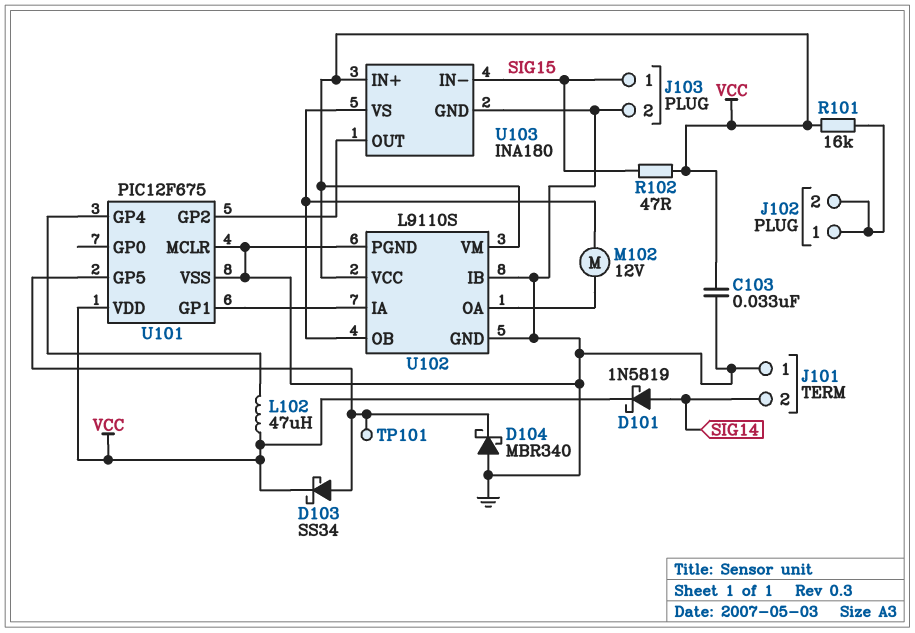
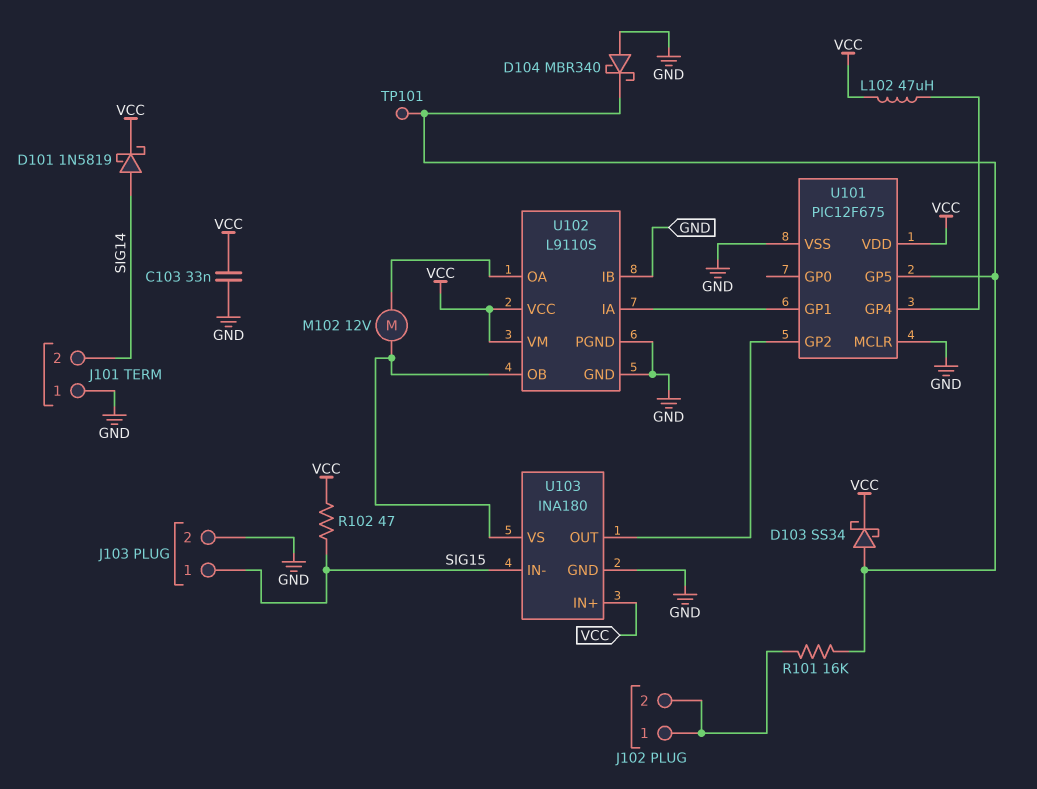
R101: 16k (J102/1, VCC) -> 16k (J102/1, U101/GP5)

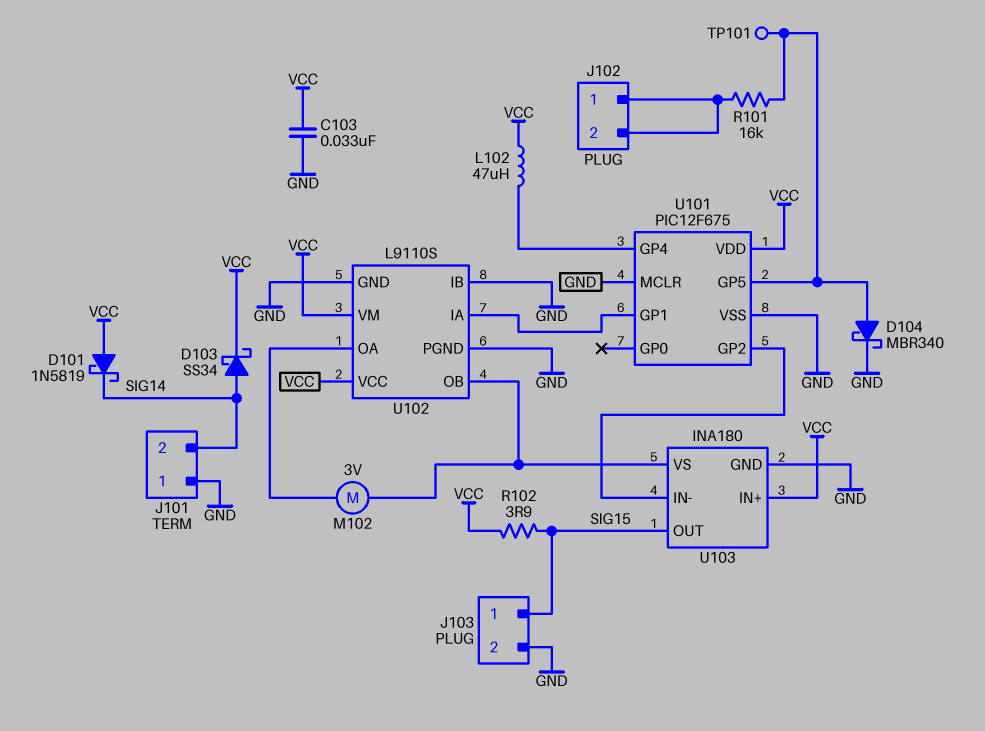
D101: schottky 1N5819 (A SIG14, K VCC) -> schottky 1N5819 (A VCC, K SIG14)
D103: schottky SS34 (A U101/GP5, K VCC) -> schottky SS34 (A SIG14, K VCC)
D104: schottky MBR340 (A GND, K U101/GP5) -> schottky MBR340 (A U101/GP5, K GND)
M102: motor 12V (U102/OA, U102/OB) -> motor 3V (U102/OA, U102/OB)
R102: 47 (SIG15, VCC) -> 3.9 (SIG15, VCC)
U103 pin IN-: SIG15 -> U101/GP2
U103 pin OUT: U101/GP2 -> SIG15

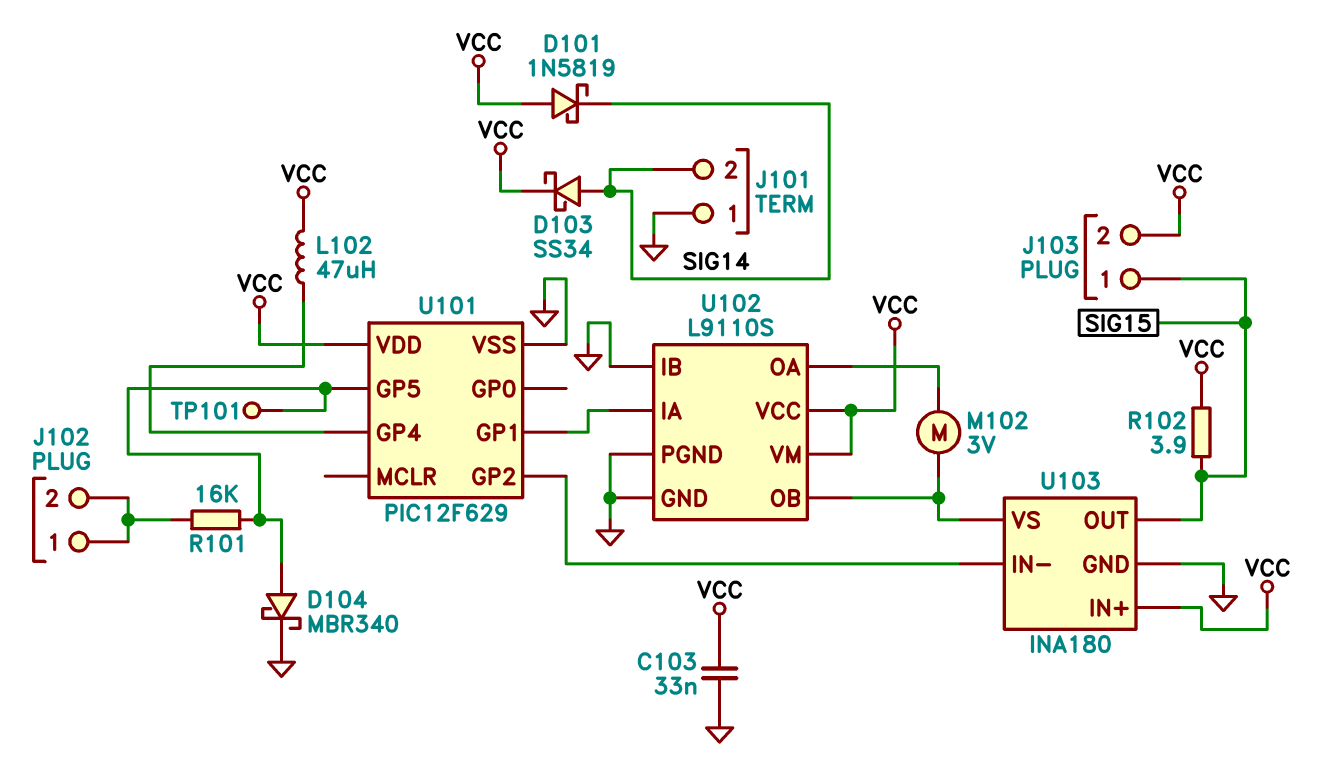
J103 pin 2: GND -> VCC
U101: PIC12F675 -> PIC12F629
U101 pin MCLR: GND -> none

